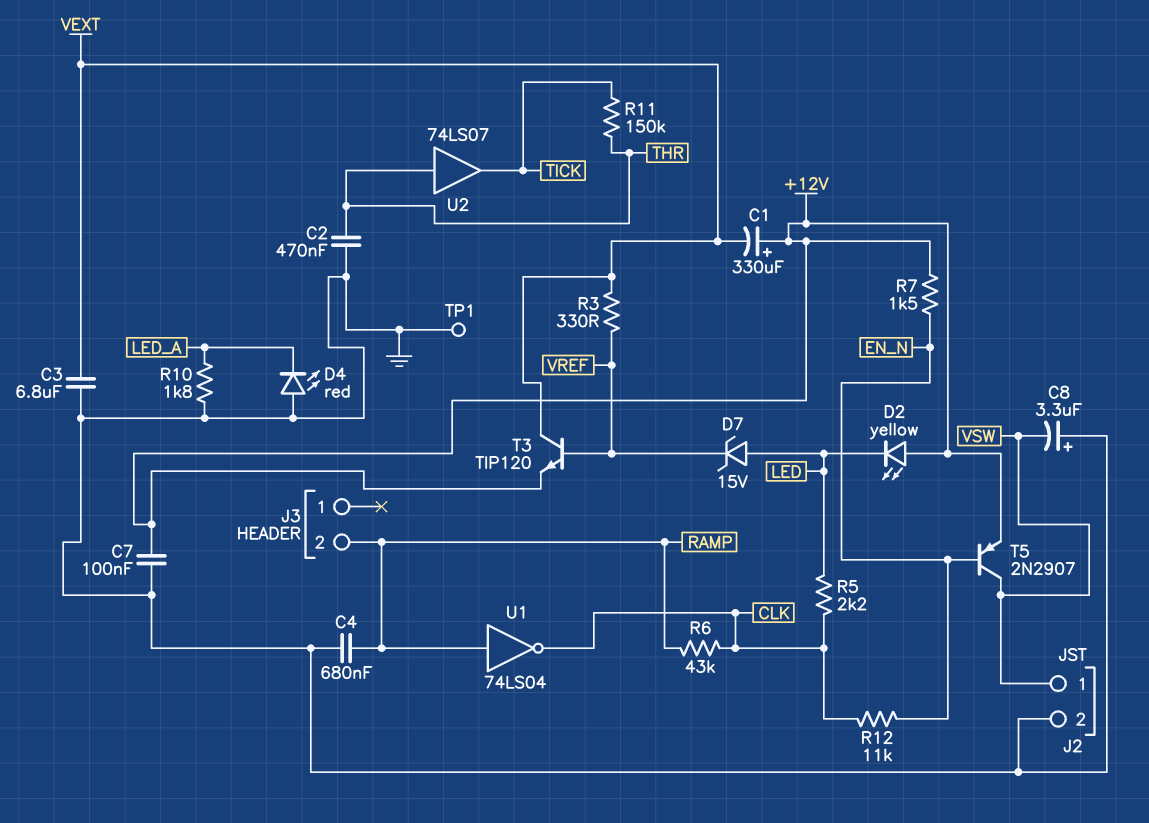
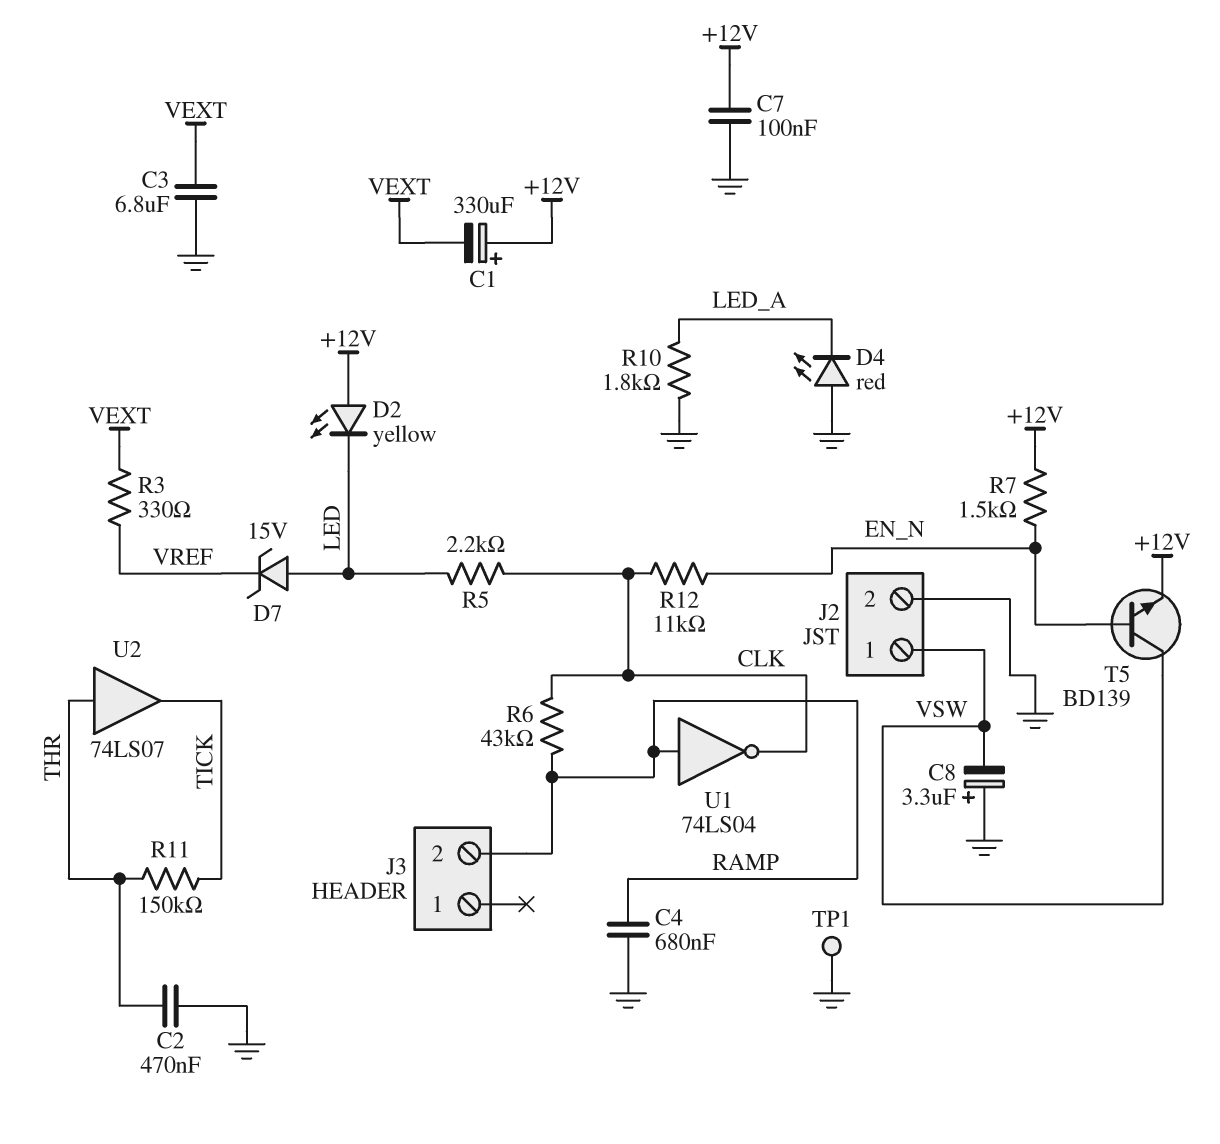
T3: NPN TIP120 (B VREF, C VEXT, E +12V) -> none
T5: PNP 2N2907 (B EN_N, C VSW, E +12V) -> NPN BD139 (B EN_N, C VSW, E +12V)

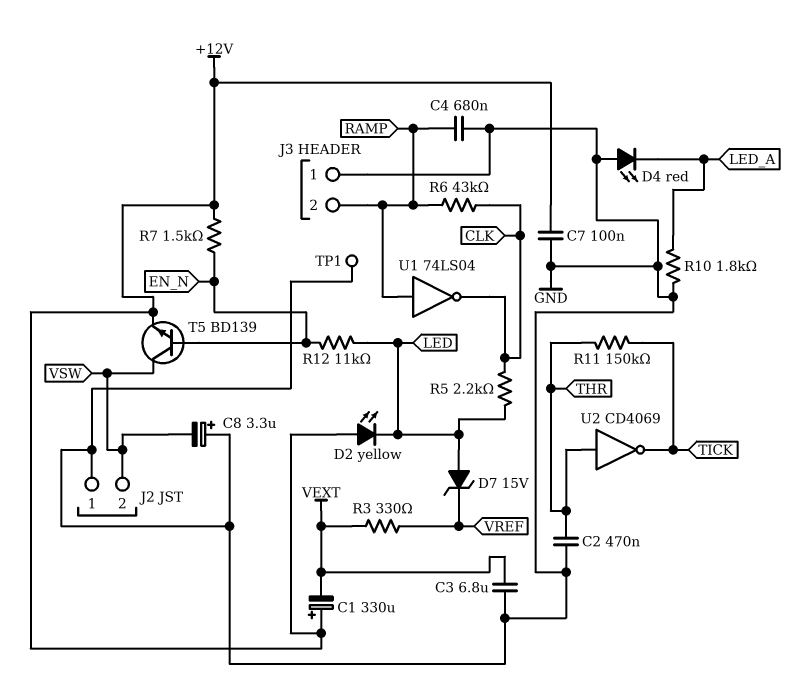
J2 pin 1: VSW -> GND
J2 pin 2: GND -> VSW
J3 pin 1: none -> GND
R12: 11k (CLK, EN_N) -> 11k (EN_N, LED)
U2: buffer 74LS07 (in THR, out TICK) -> NOT CD4069 (in THR, out TICK)

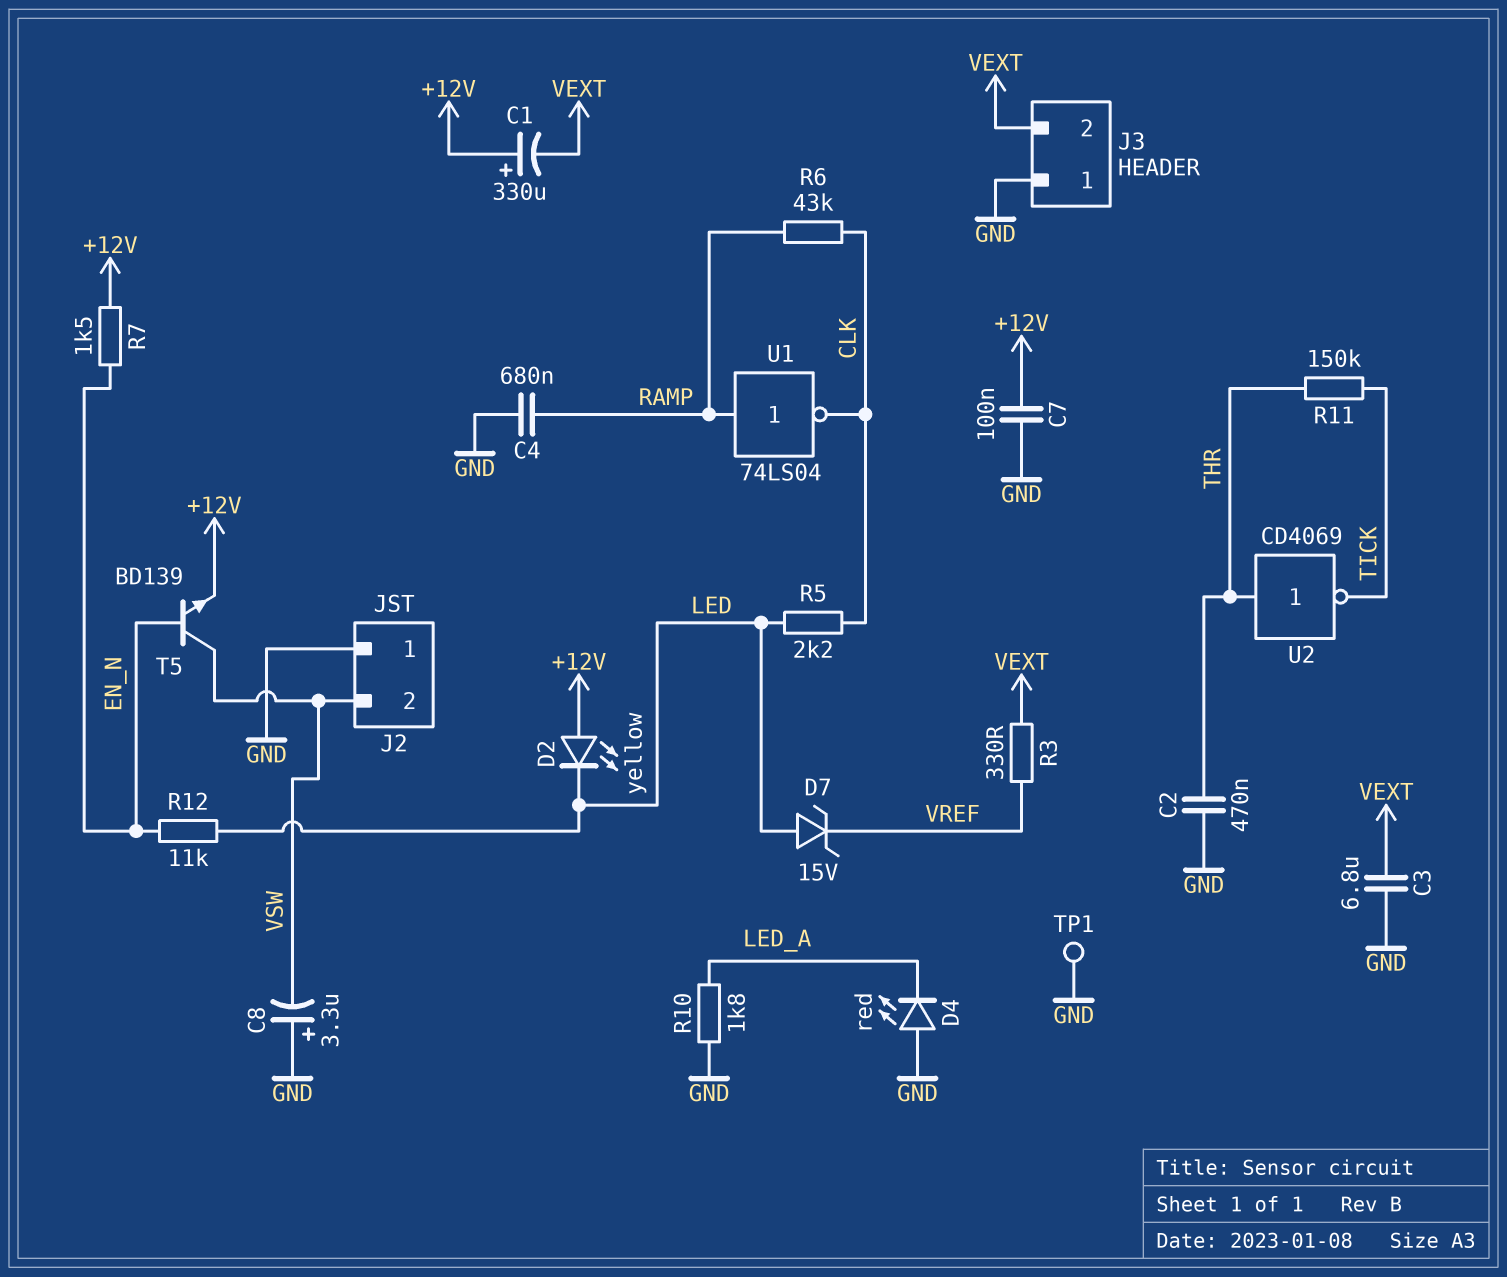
J3 pin 2: RAMP -> VEXT

